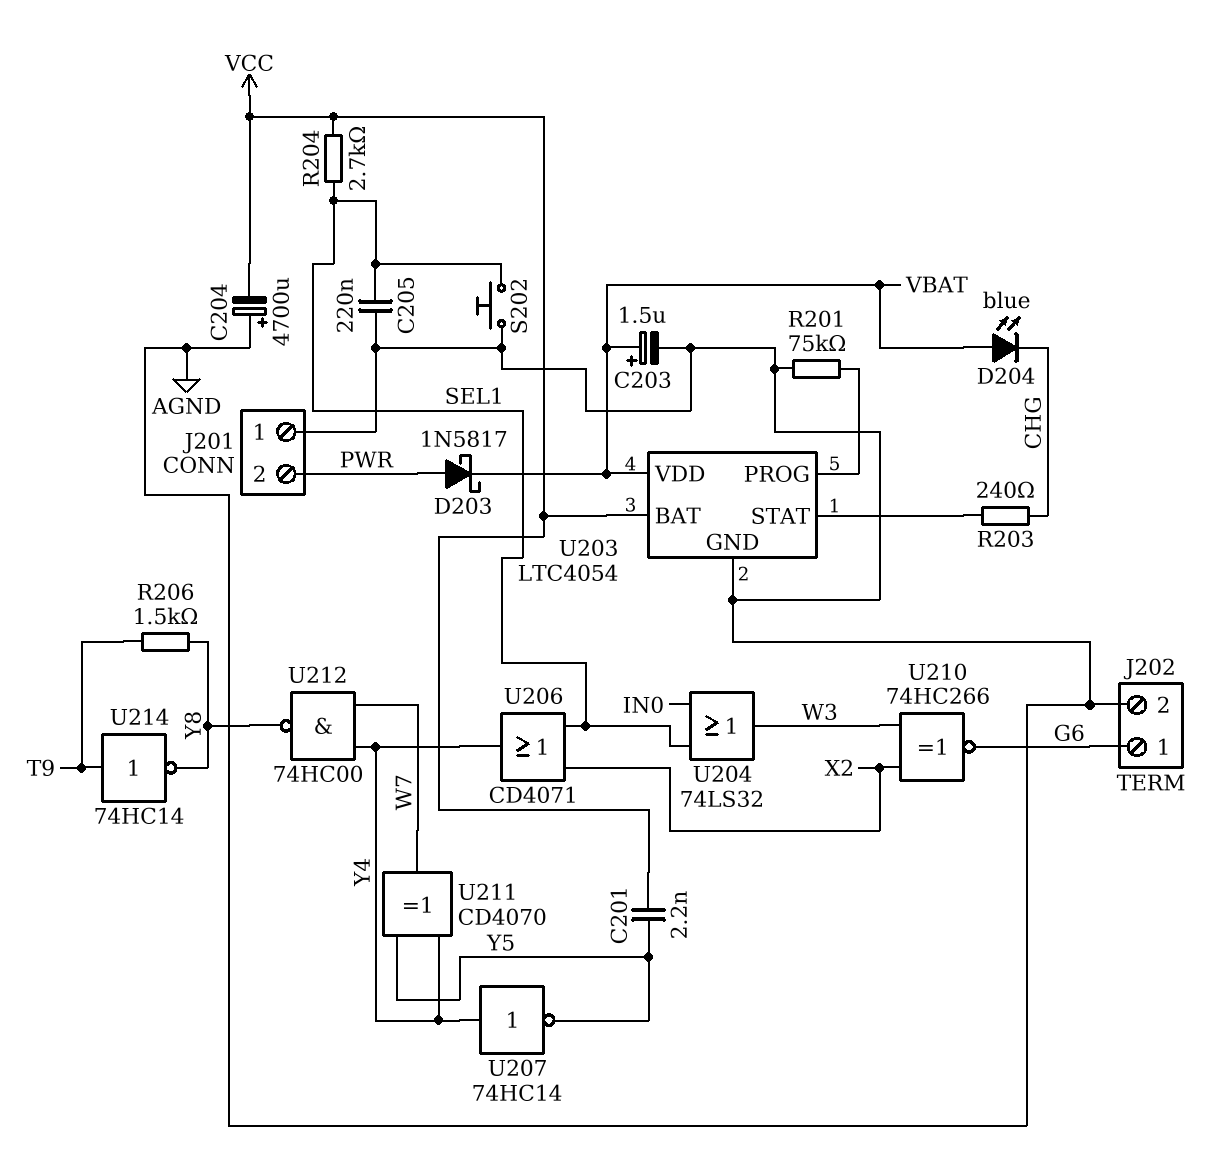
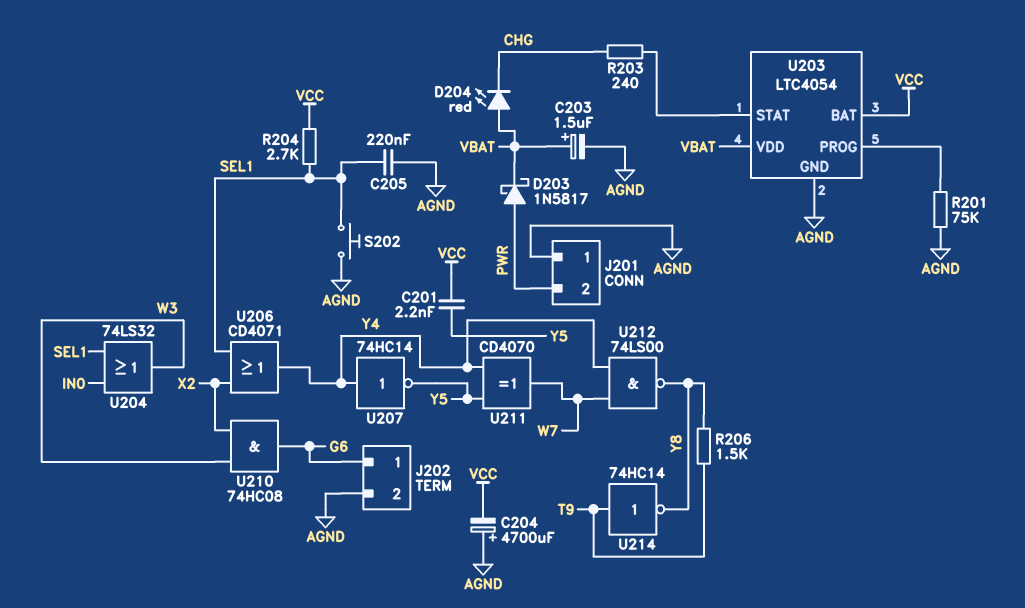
D204: LED blue (A VBAT, K CHG) -> LED red (A VBAT, K CHG)
U210: XNOR 74HC266 (in W3, in X2, out G6) -> AND 74HC08 (in W3, in X2, out G6)
U212: NAND 74HC00 (in W7, in Y4, out Y8) -> NAND 74LS00 (in W7, in Y4, out Y8)

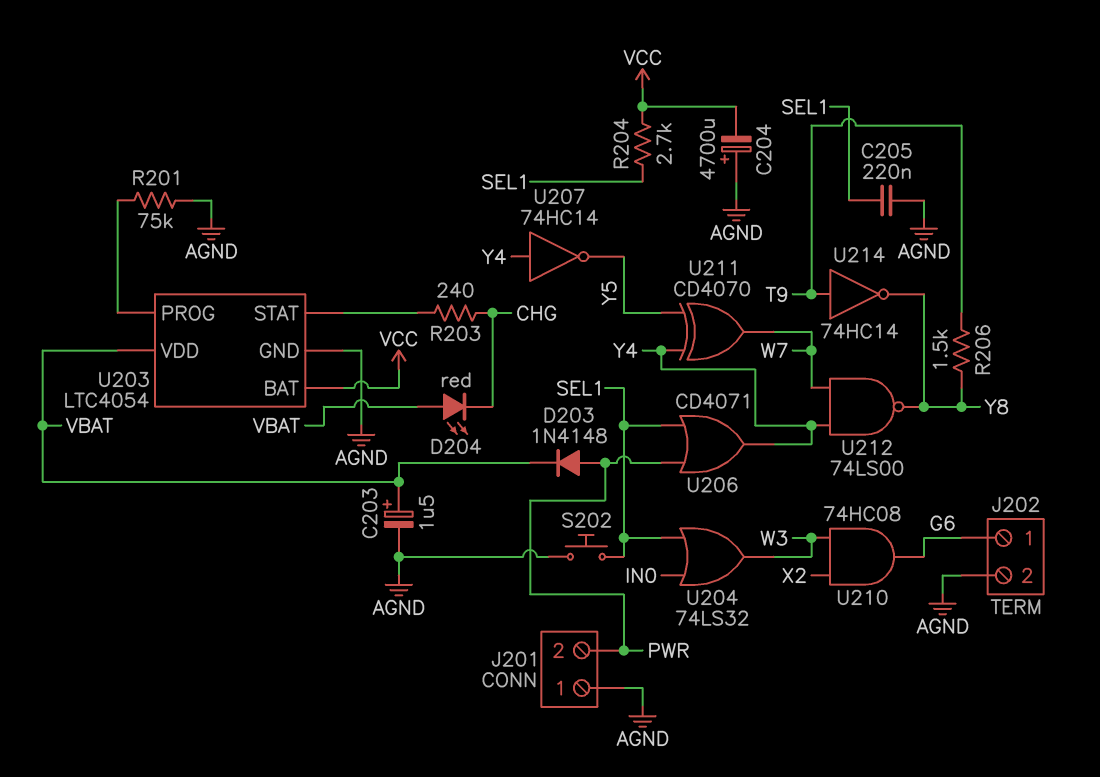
C201: 2.2nF (VCC, Y5) -> none
D203: schottky 1N5817 (A PWR, K VBAT) -> diode 1N4148 (A PWR, K VBAT)
U206: OR CD4071 (in SEL1, in X2, out Y4) -> OR CD4071 (in PWR, in SEL1, out Y4)

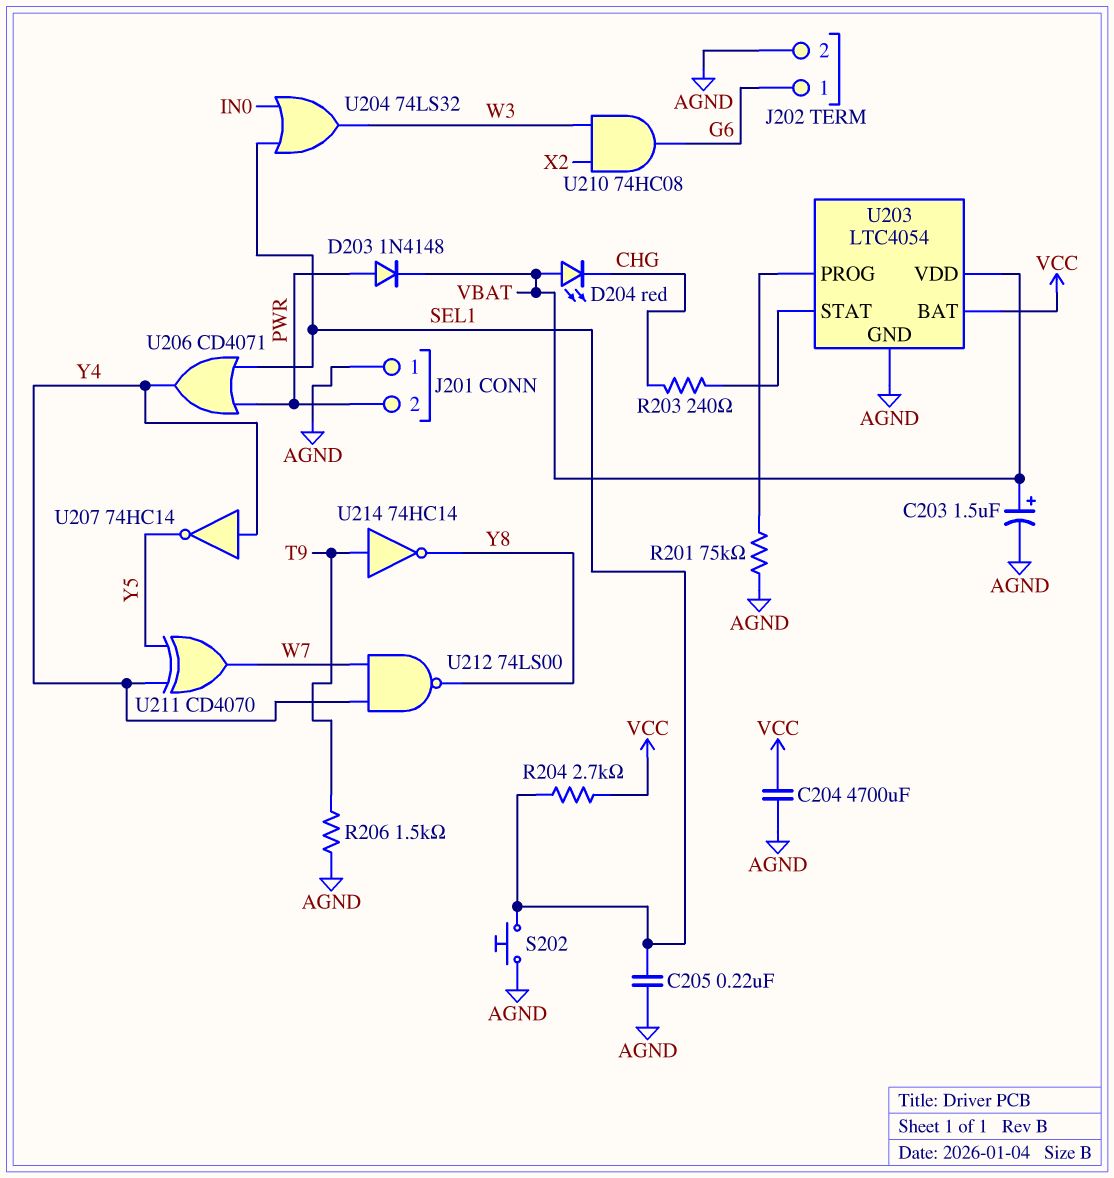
C204: 4700uF (plus AGND, minus VCC) -> 4700uF (AGND, VCC)
R206: 1.5k (T9, Y8) -> 1.5k (AGND, T9)

